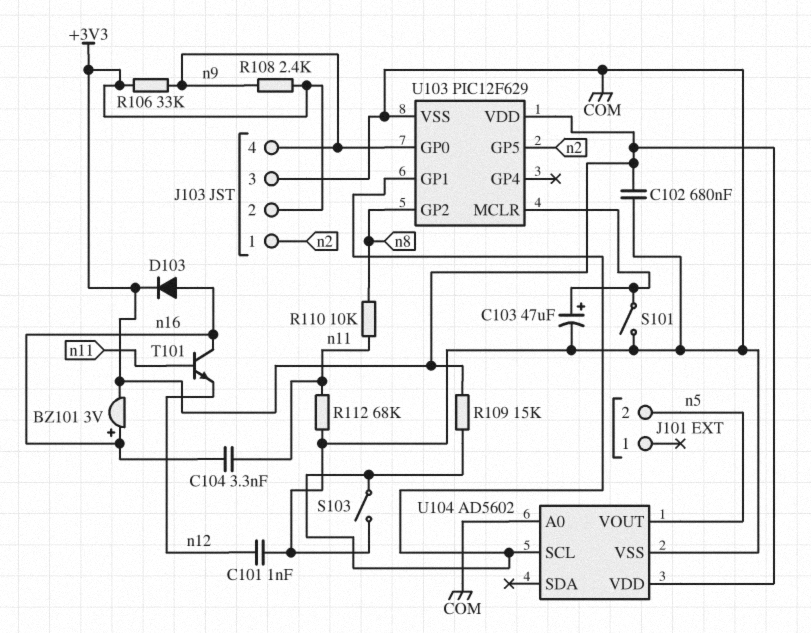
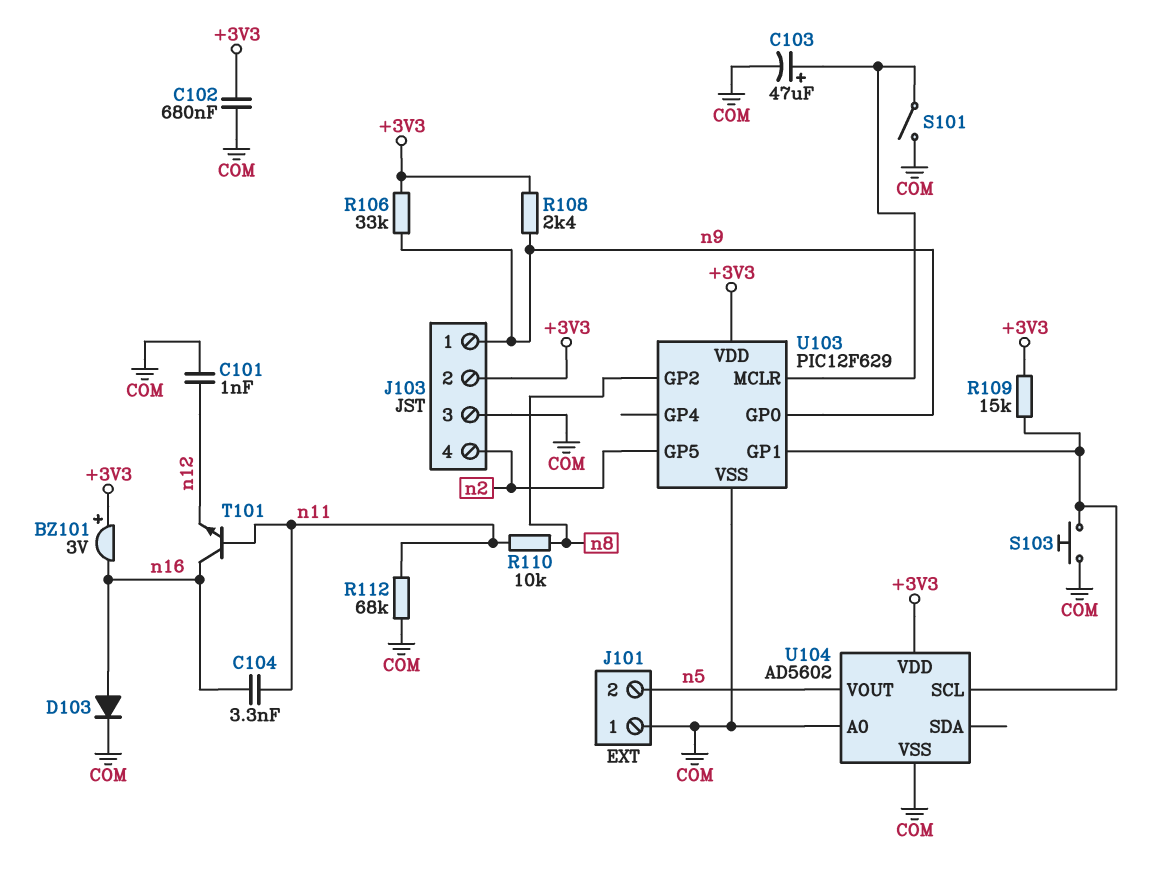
BZ101: buzzer 3V (plus n16, minus +3V3) -> buzzer 3V (plus +3V3, minus n16)
D103: diode (A n16, K +3V3) -> diode (A n16, K COM)
J101 pin 1: none -> COM
J103 pin 1: n2 -> n9
J103 pin 4: n9 -> n2
S103: switch (COM, U103/GP1) -> button (COM, U103/GP1)

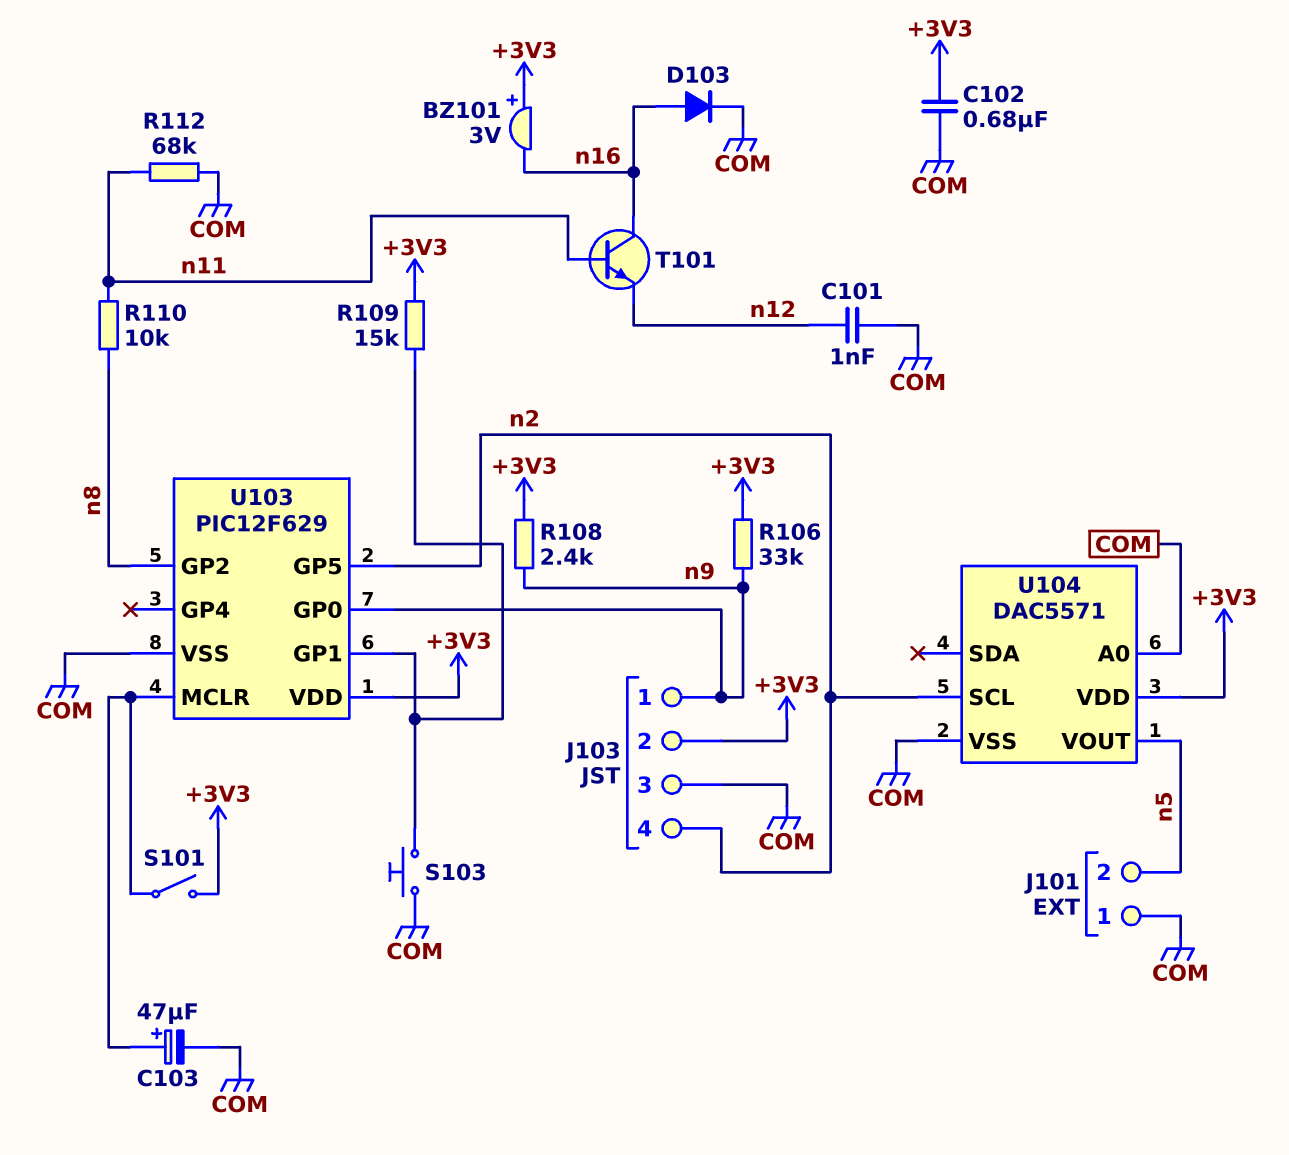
C104: 3.3nF (n11, n16) -> none
S101: switch (COM, U103/MCLR) -> switch (+3V3, U103/MCLR)
U104: AD5602 -> DAC5571
U104 pin SCL: U103/GP1 -> n2

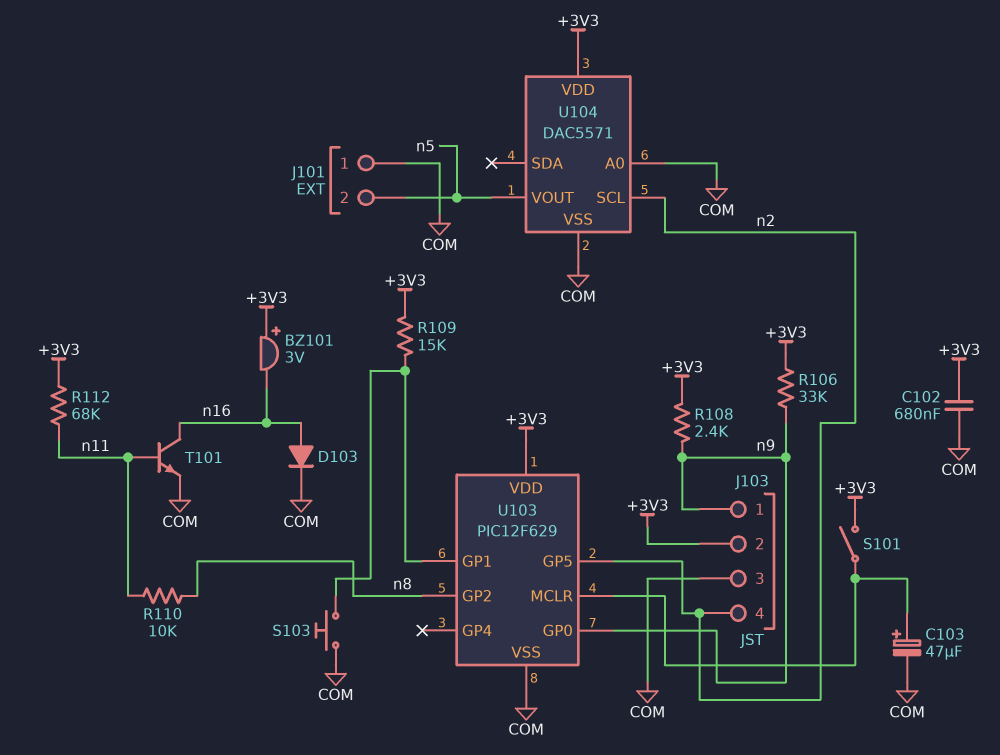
C101: 1nF (COM, n12) -> none
R112: 68k (COM, n11) -> 68k (+3V3, n11)
T101: NPN (B n11, C n16, E n12) -> NPN (B n11, C n16, E COM)

